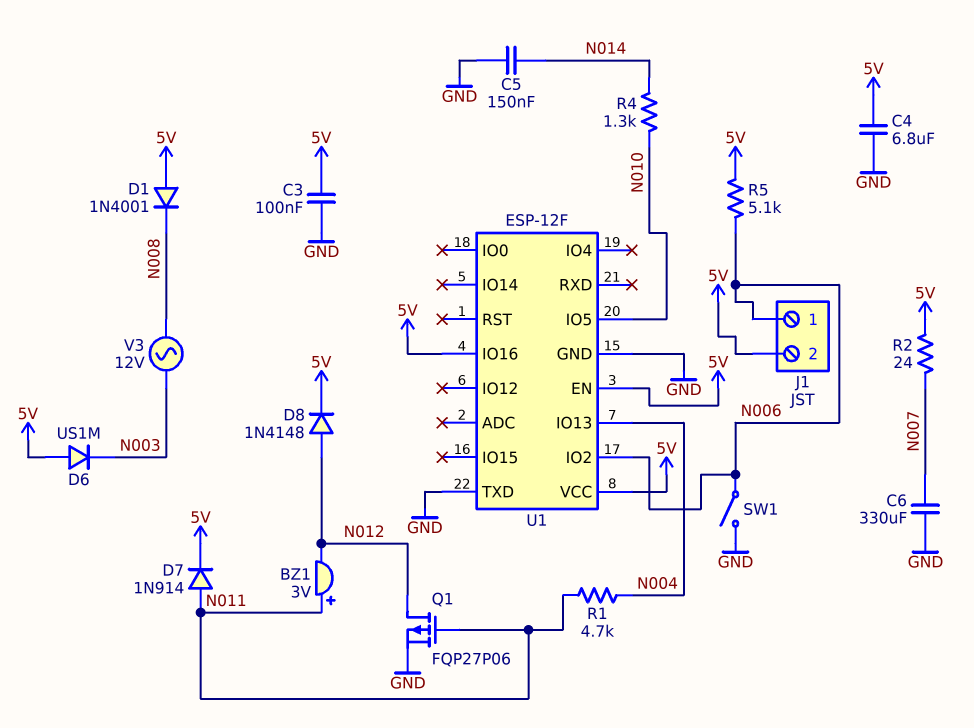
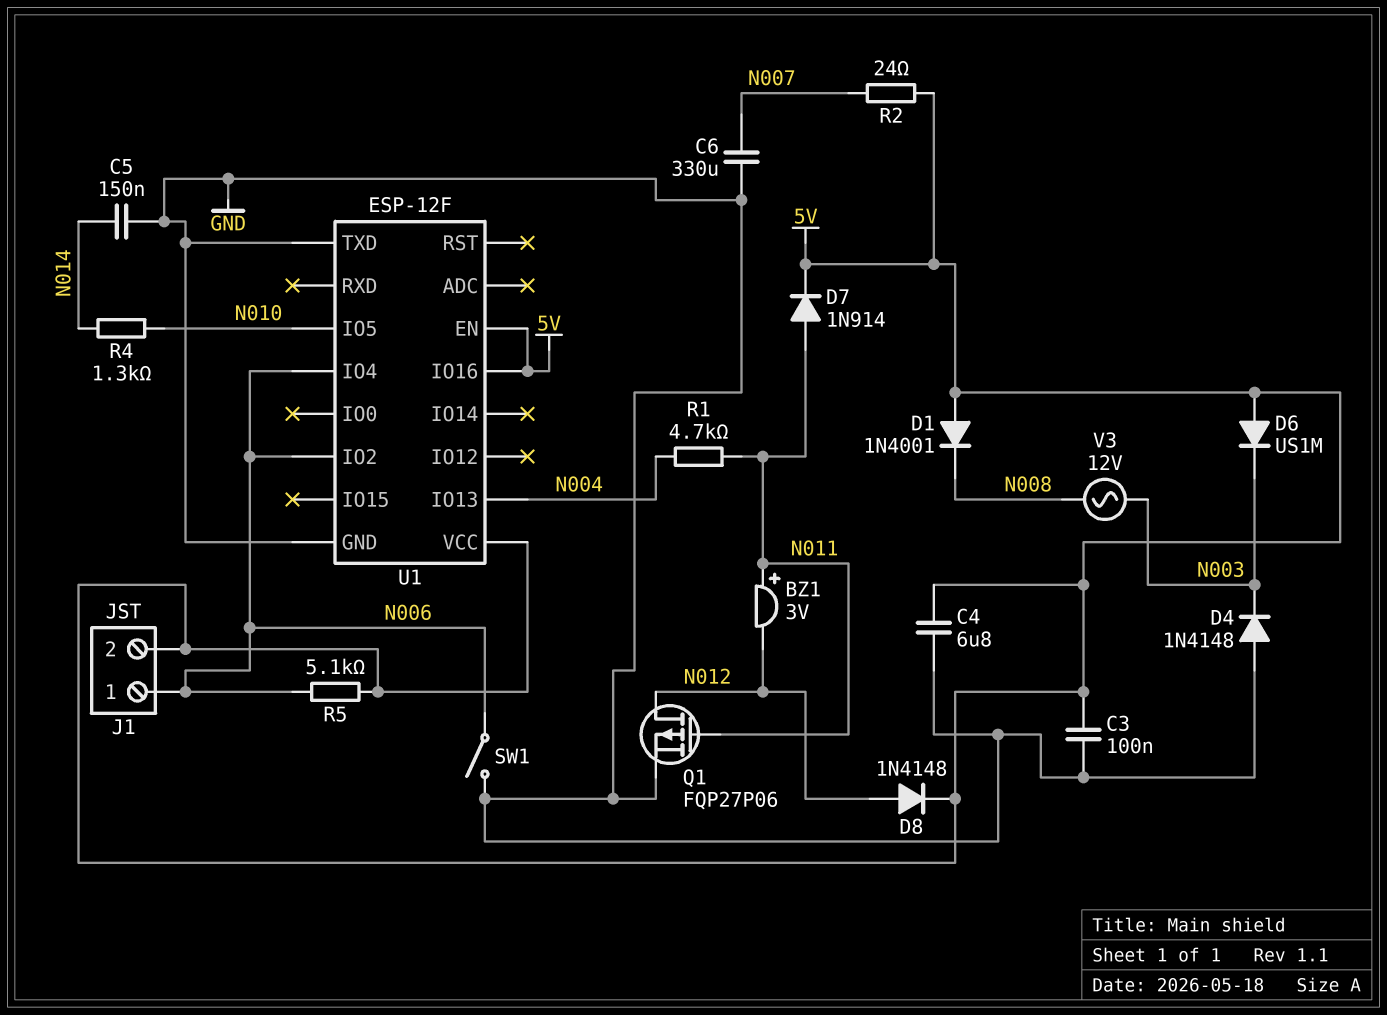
D4: none -> diode 1N4148 (A GND, K N003)
U1 pin IO4: none -> N006

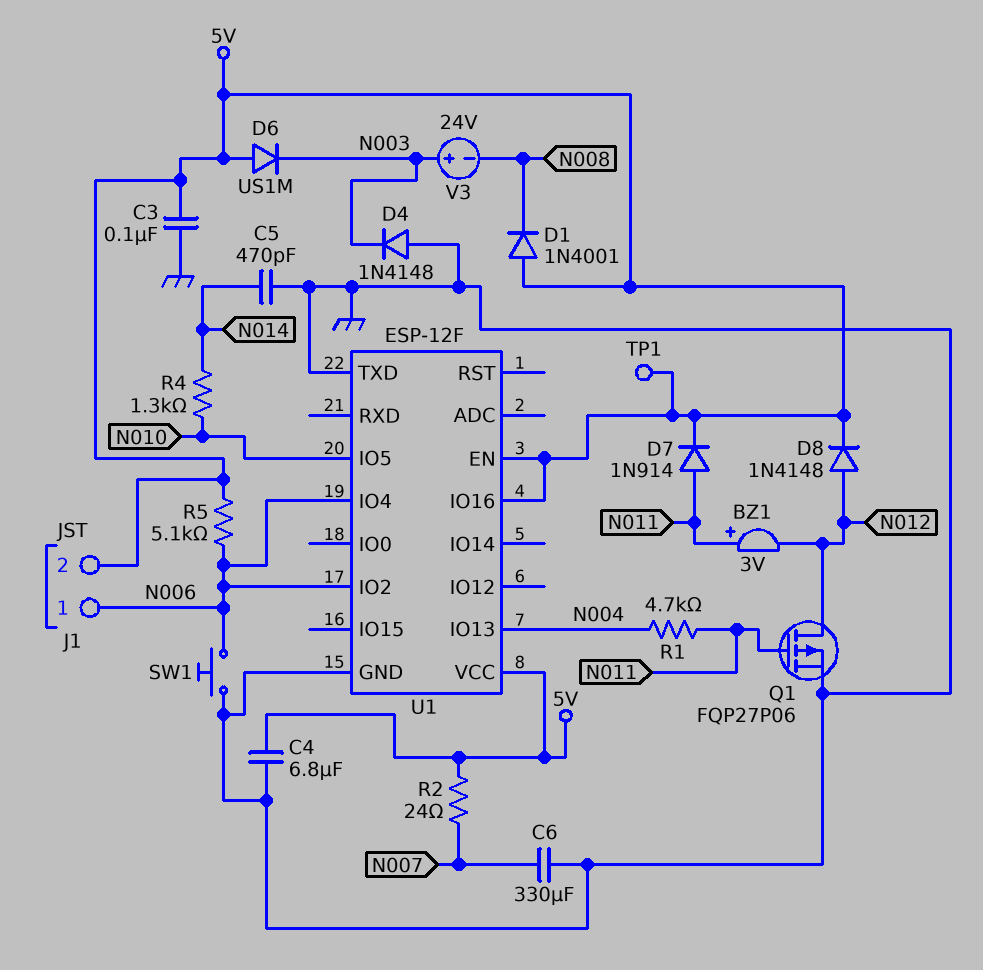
C5: 150nF (GND, N014) -> 470pF (GND, N014)
SW1: switch (GND, N006) -> button (GND, N006)
TP1: none -> test point (5V)
V3: AC 12V (N003, N008) -> 24V (plus N003, minus N008)

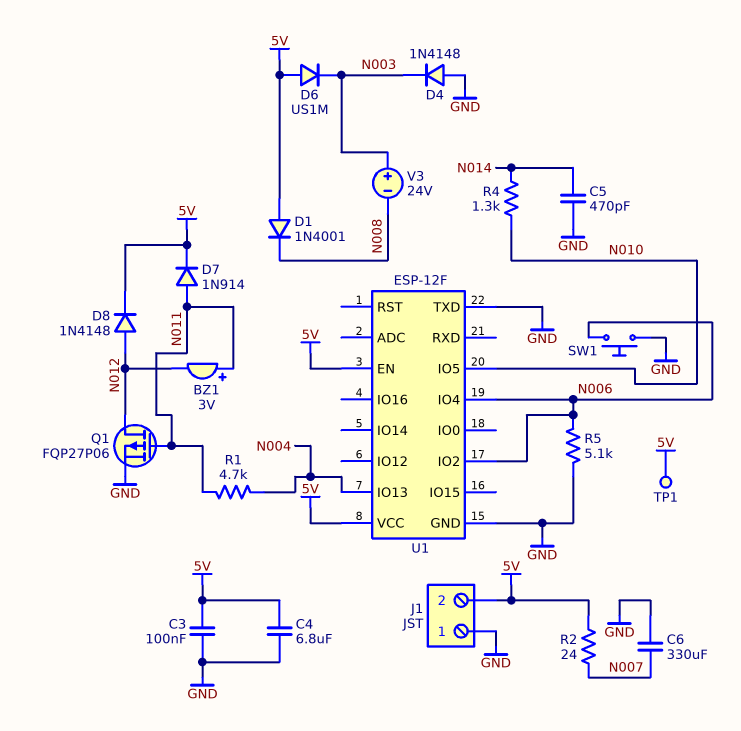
J1 pin 1: N006 -> GND
R5: 5.1k (5V, N006) -> 5.1k (GND, N006)
U1 pin IO16: 5V -> none

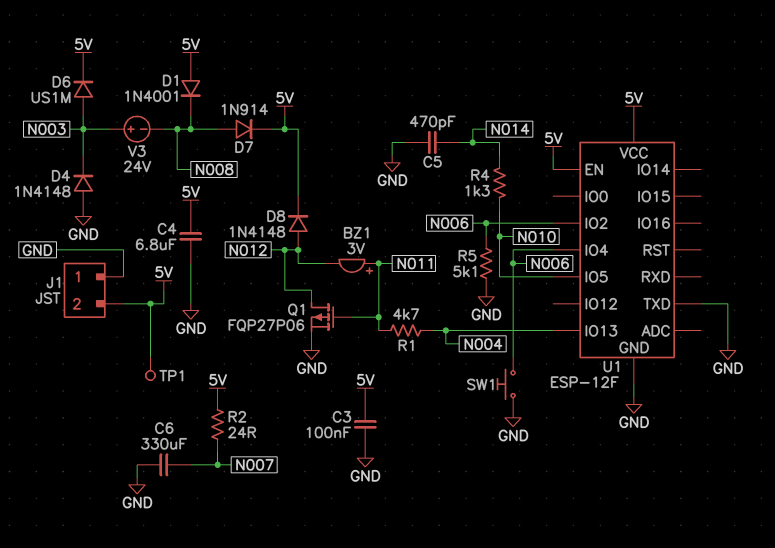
D6: diode US1M (A 5V, K N003) -> diode US1M (A N003, K 5V)
D7: diode 1N914 (A N011, K 5V) -> diode 1N914 (A N008, K 5V)

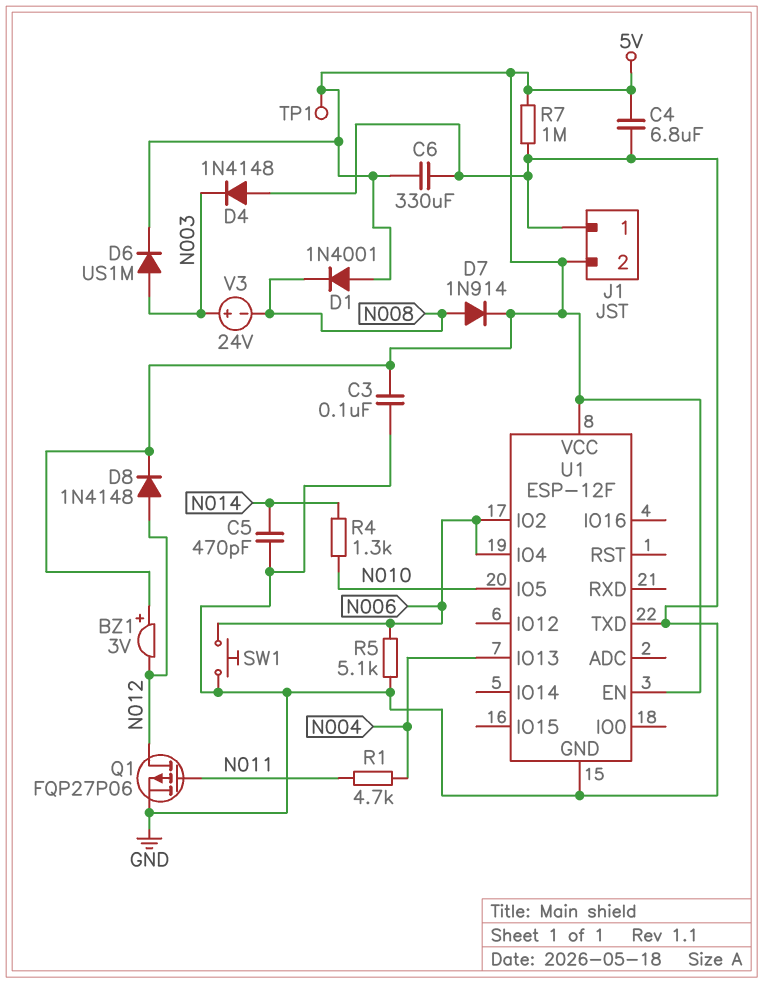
BZ1: buzzer 3V (plus N011, minus N012) -> buzzer 3V (plus 5V, minus N012)
C6: 330uF (GND, N007) -> 330uF (5V, GND)
R2: 24 (5V, N007) -> none
R7: none -> 1M (5V, GND)

